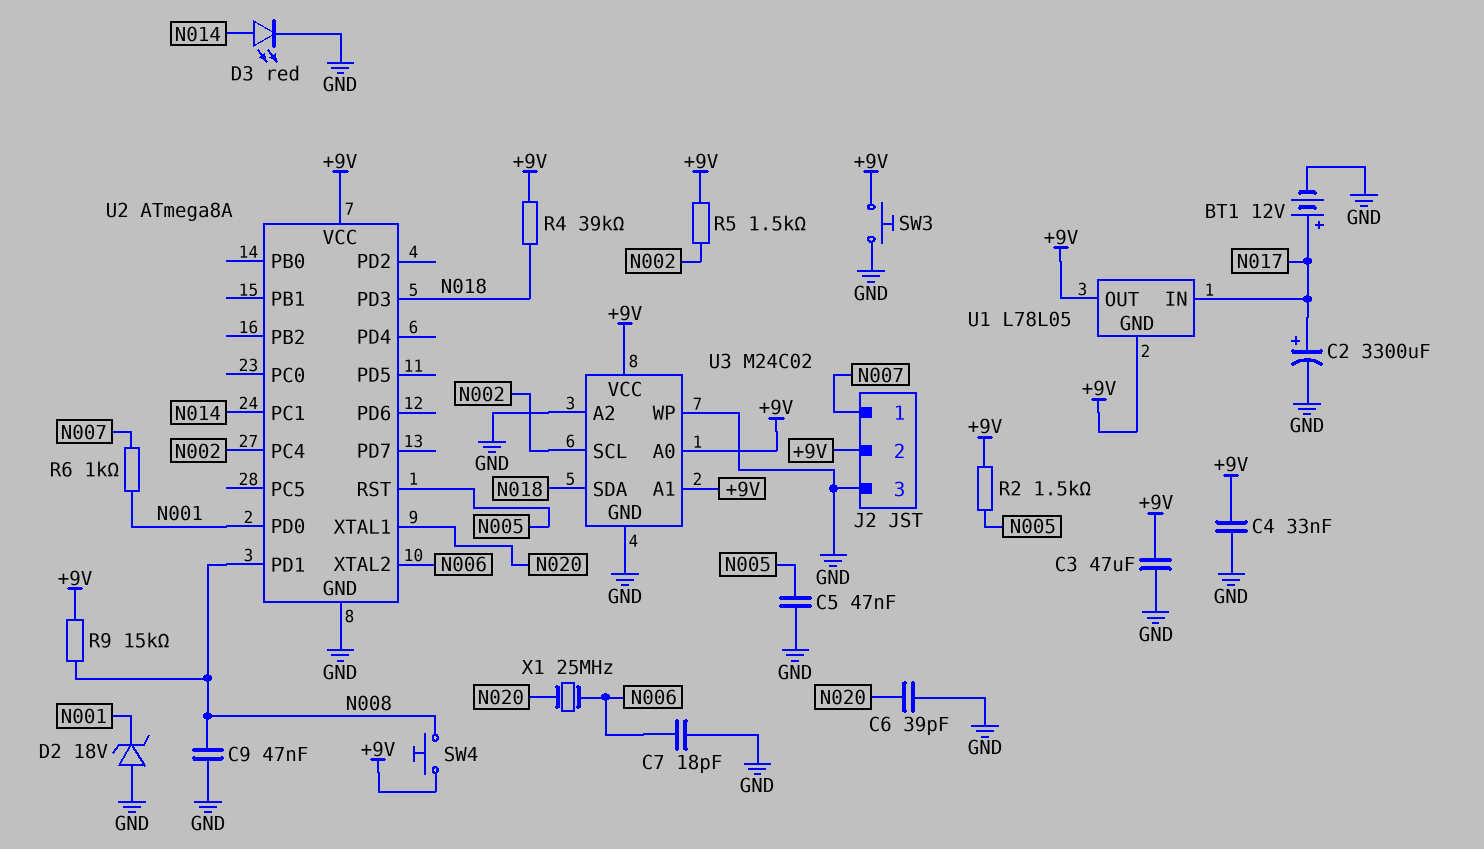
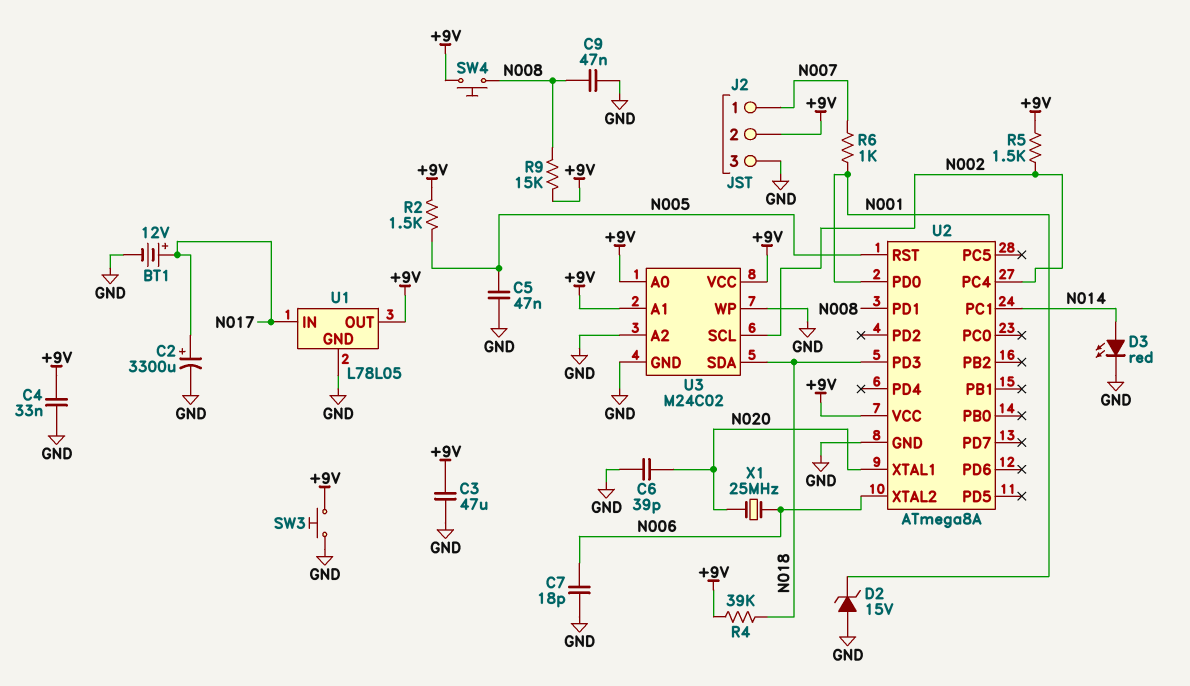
D2: zener 18V (A GND, K N001) -> zener 15V (A GND, K N001)
U1 pin GND: +9V -> GND

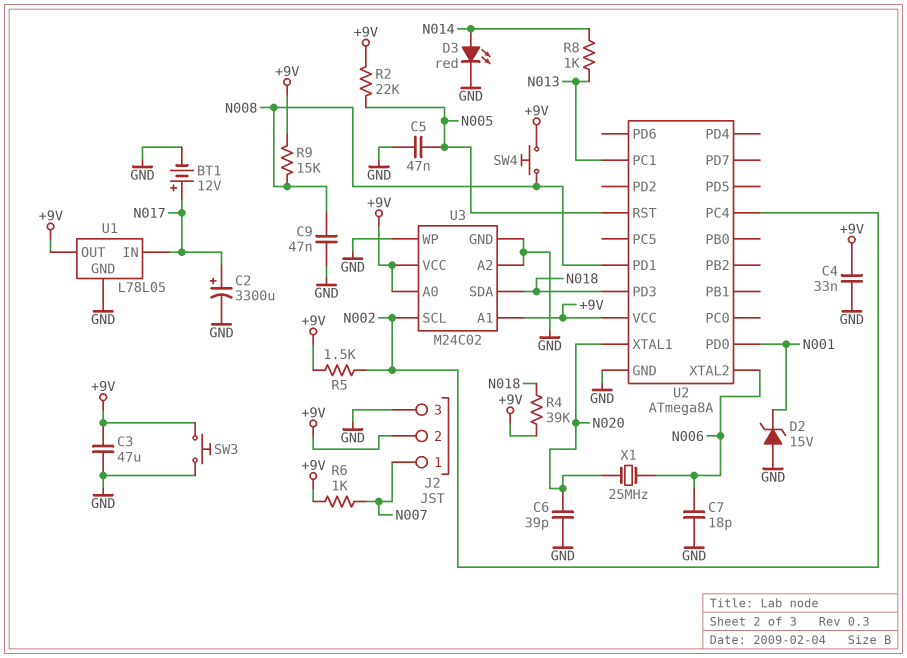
R2: 1.5k (+9V, N005) -> 22k (+9V, N005)
R6: 1k (N001, N007) -> 1k (+9V, N007)
R8: none -> 1k (N013, N014)
U2 pin PC1: N014 -> N013

